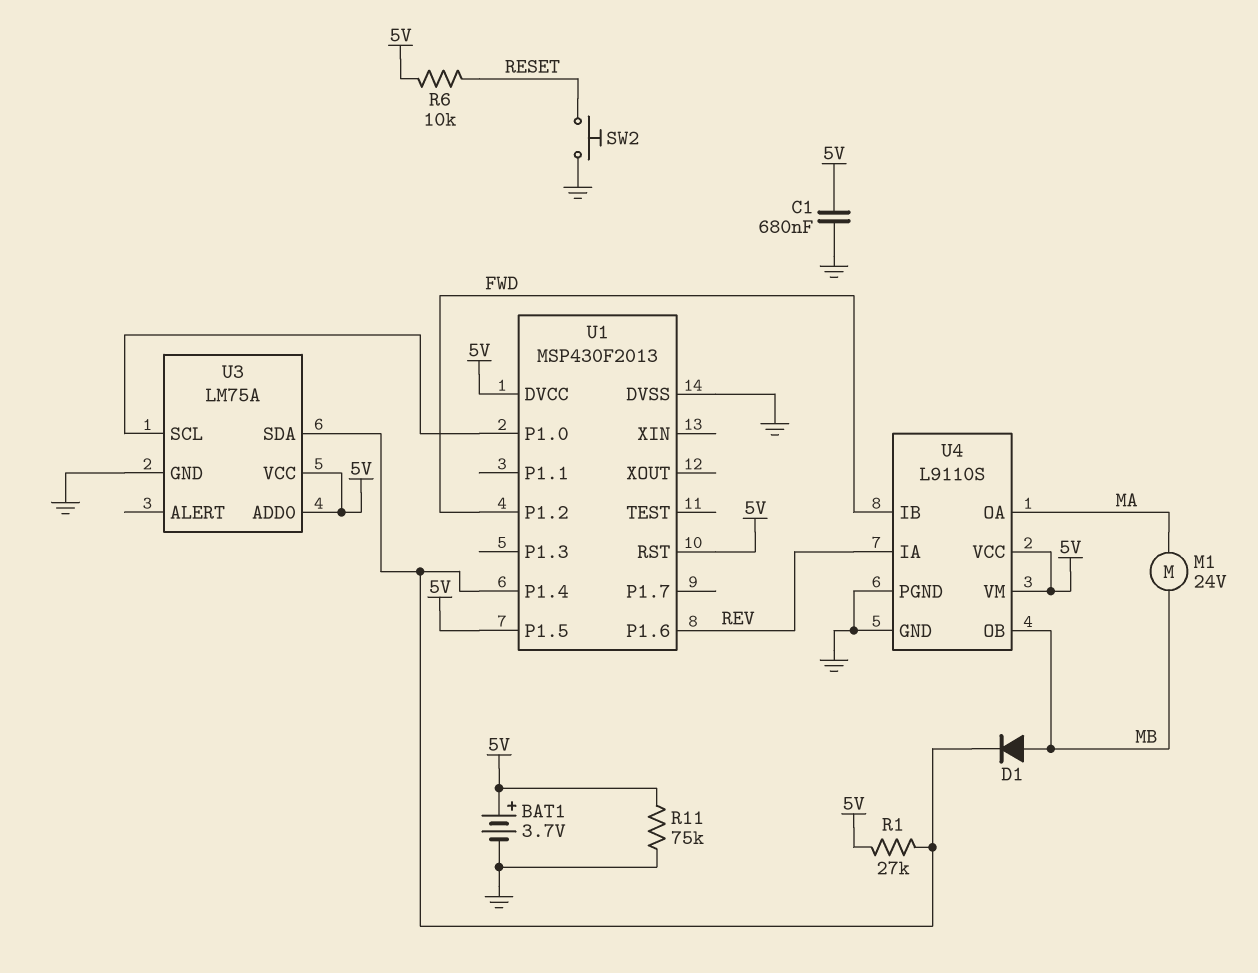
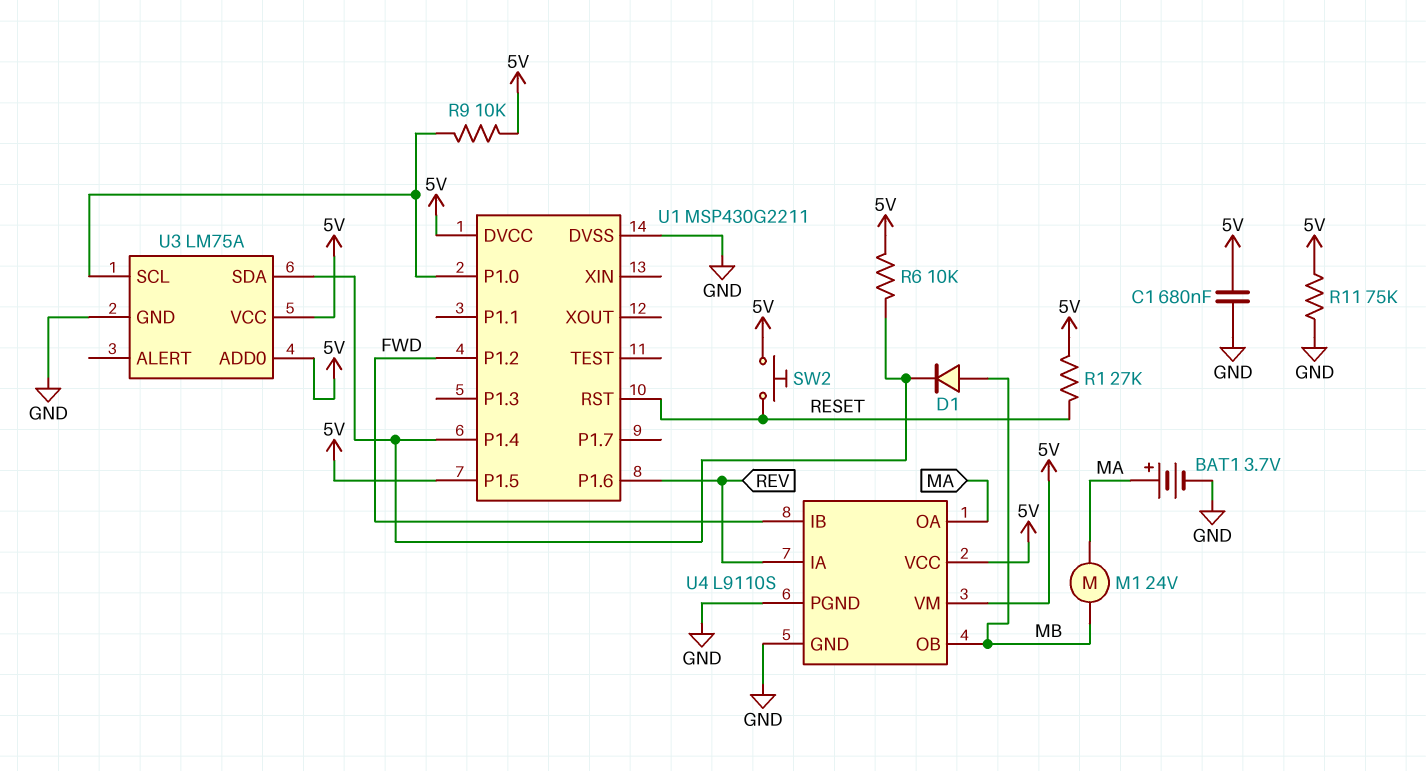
BAT1: 3.7V (plus 5V, minus GND) -> 3.7V (plus MA, minus GND)
R1: 27k (5V, U1/P1.4) -> 27k (5V, RESET)
R6: 10k (5V, RESET) -> 10k (5V, U1/P1.4)
R9: none -> 10k (5V, U1/P1.0)
SW2: button (GND, RESET) -> button (5V, RESET)
U1: MSP430F2013 -> MSP430G2211
U1 pin RST: 5V -> RESET

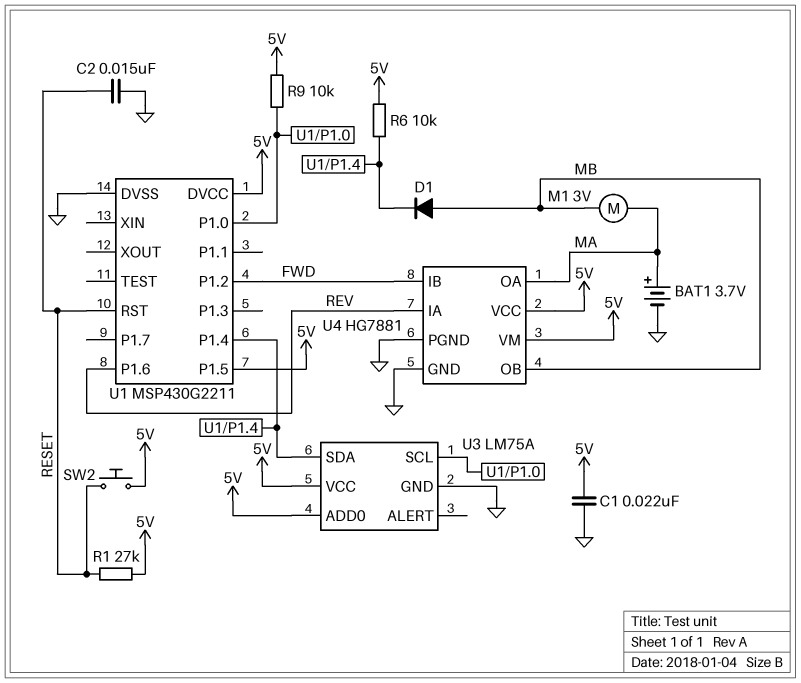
C1: 680nF (5V, GND) -> 22nF (5V, GND)
C2: none -> 15nF (GND, RESET)
M1: motor 24V (MA, MB) -> motor 3V (MA, MB)
R11: 75k (5V, GND) -> none
U4: L9110S -> HG7881

